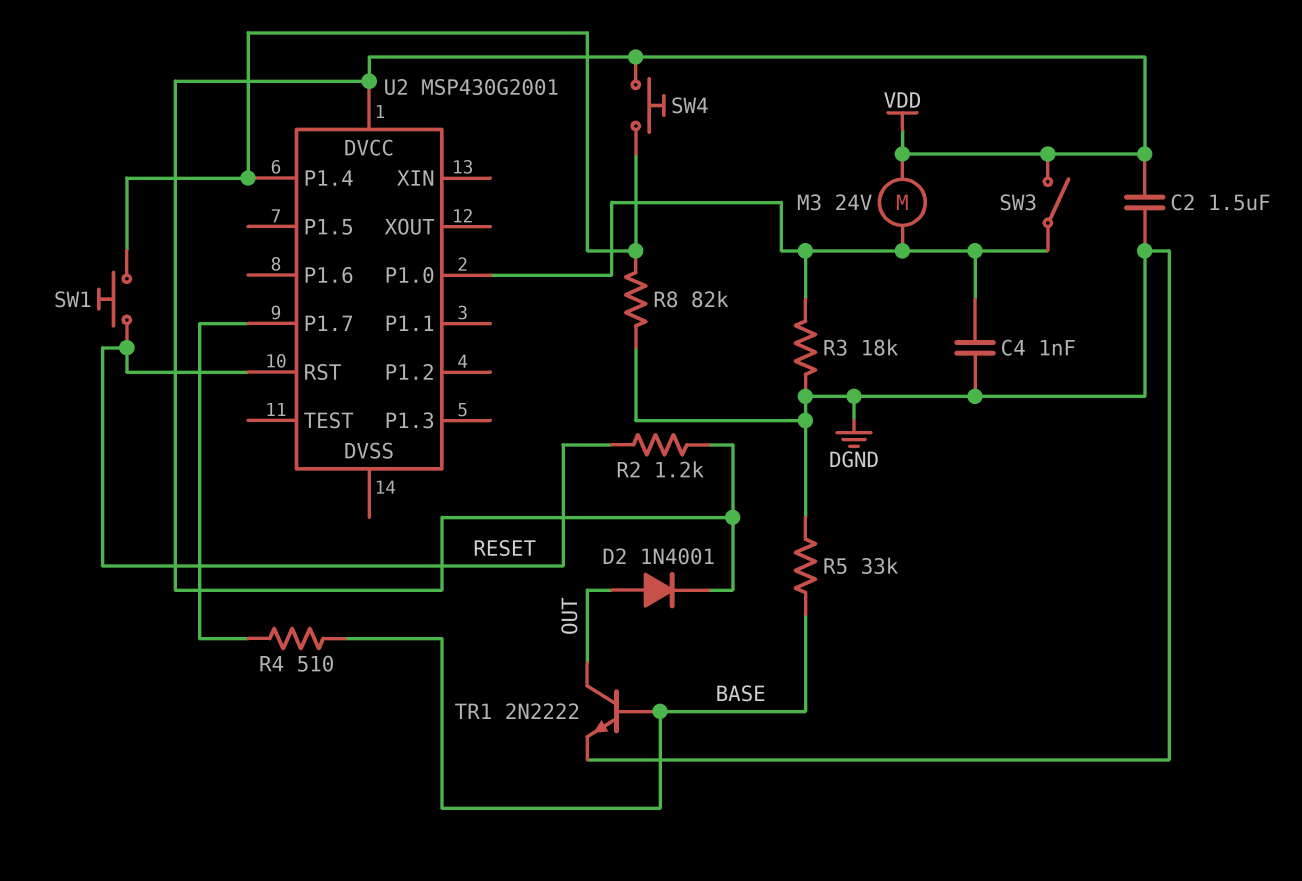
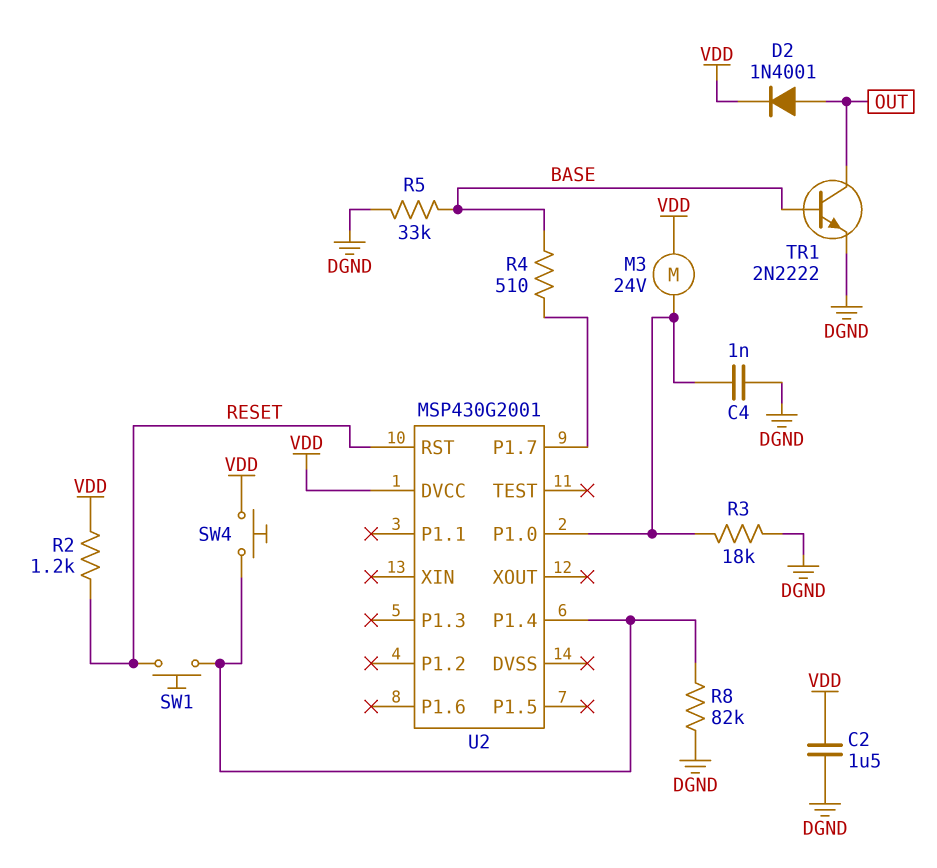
SW3: switch (U2/P1.0, VDD) -> none

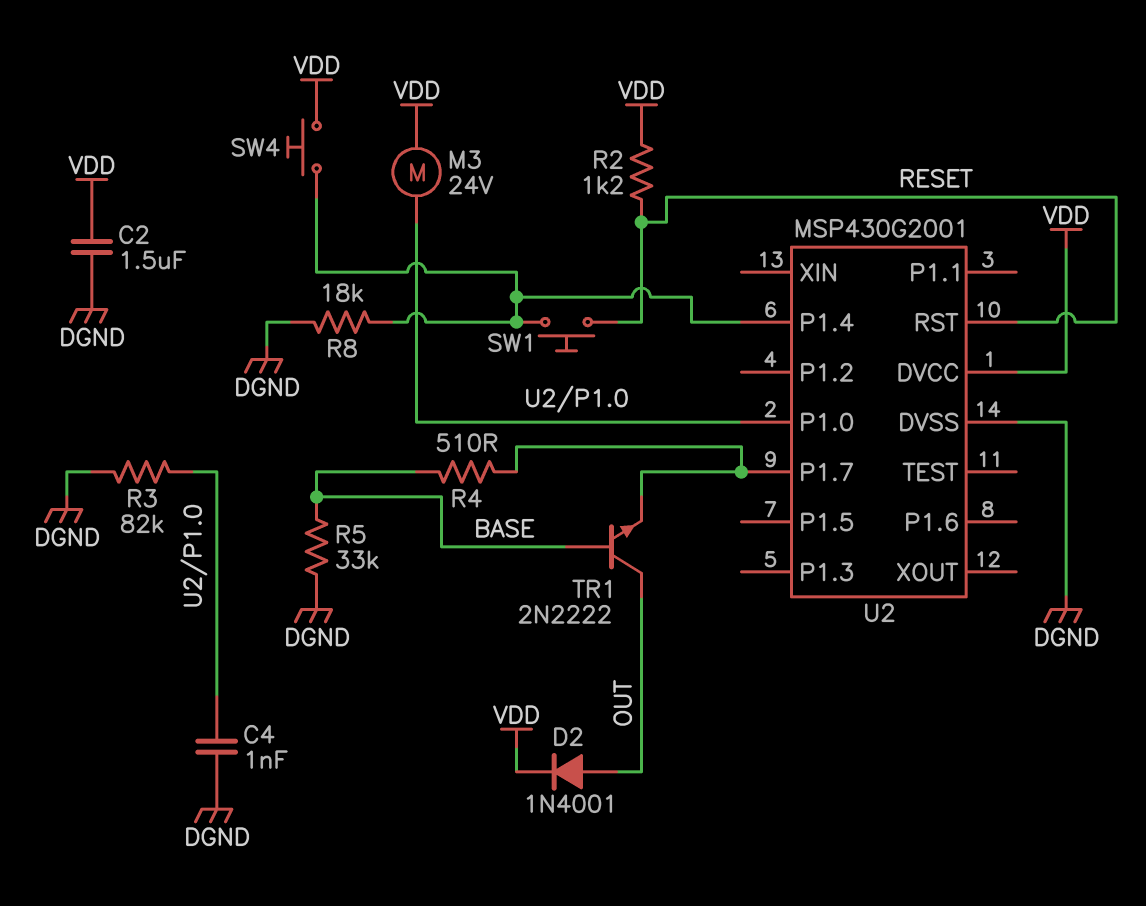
R3: 18k (DGND, U2/P1.0) -> 82k (DGND, U2/P1.0)
R8: 82k (DGND, U2/P1.4) -> 18k (DGND, U2/P1.4)
TR1: NPN 2N2222 (B BASE, C OUT, E DGND) -> NPN 2N2222 (B BASE, C OUT, E U2/P1.7)
U2 pin DVSS: none -> DGND

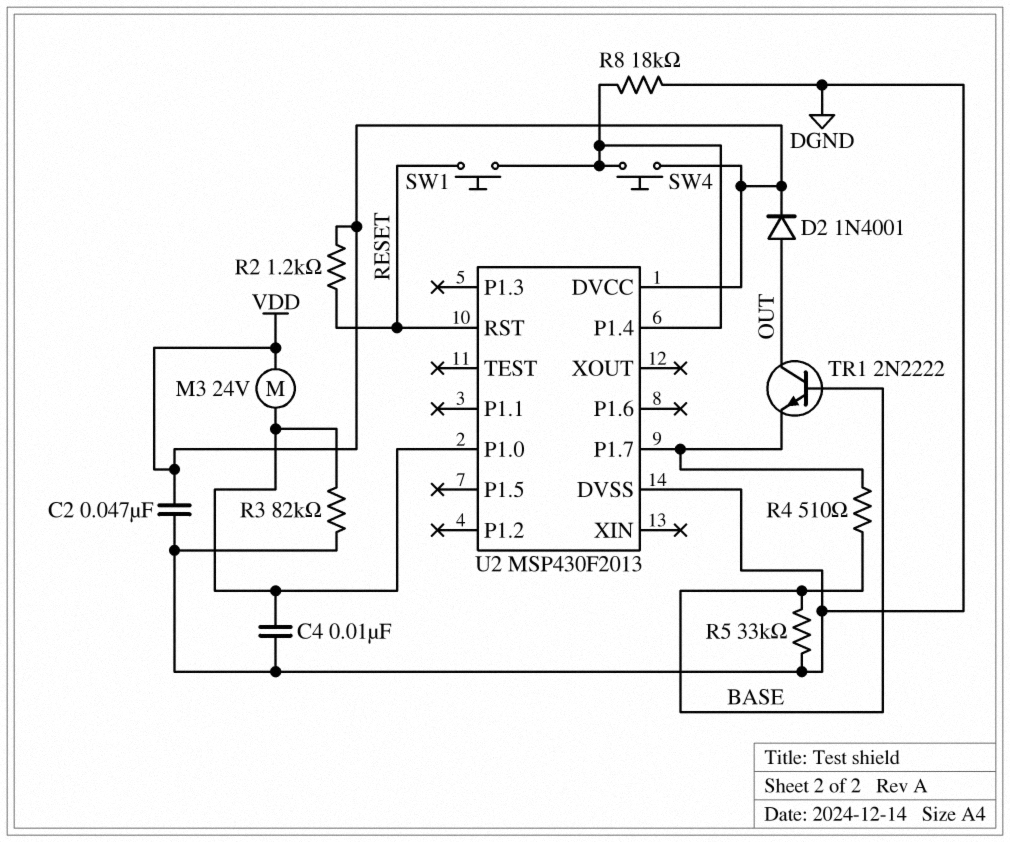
C2: 1.5uF (DGND, VDD) -> 47nF (DGND, VDD)
C4: 1nF (DGND, U2/P1.0) -> 10nF (DGND, U2/P1.0)
U2: MSP430G2001 -> MSP430F2013

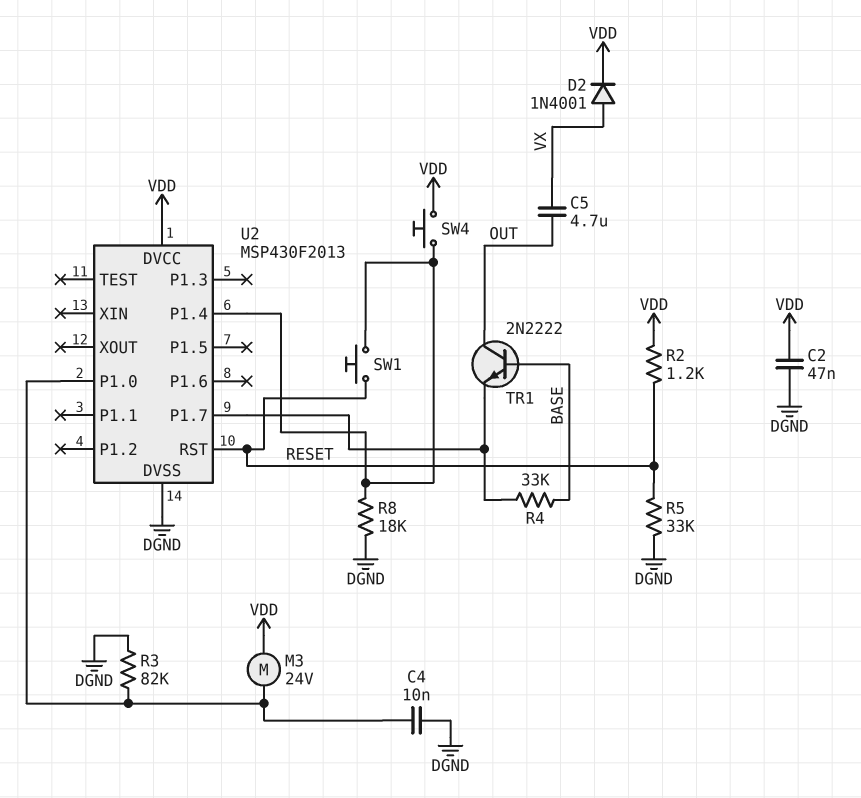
C5: none -> 4.7uF (OUT, VX)
D2: diode 1N4001 (A OUT, K VDD) -> diode 1N4001 (A VX, K VDD)
R4: 510 (BASE, U2/P1.7) -> 33k (BASE, U2/P1.7)
R5: 33k (BASE, DGND) -> 33k (DGND, RESET)

